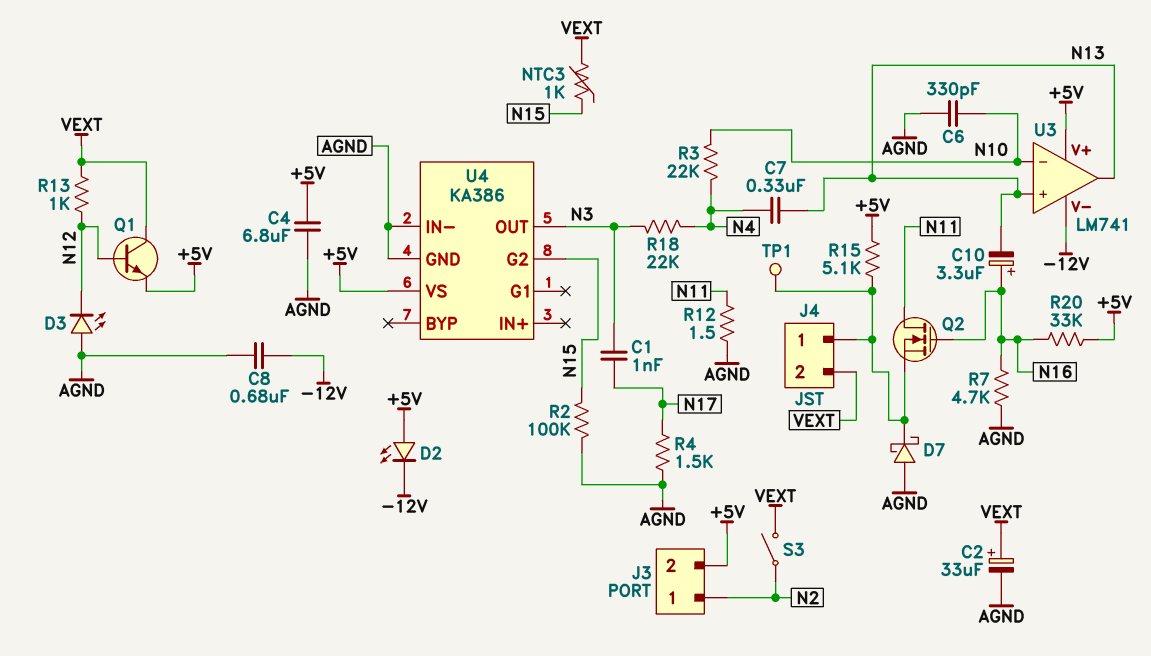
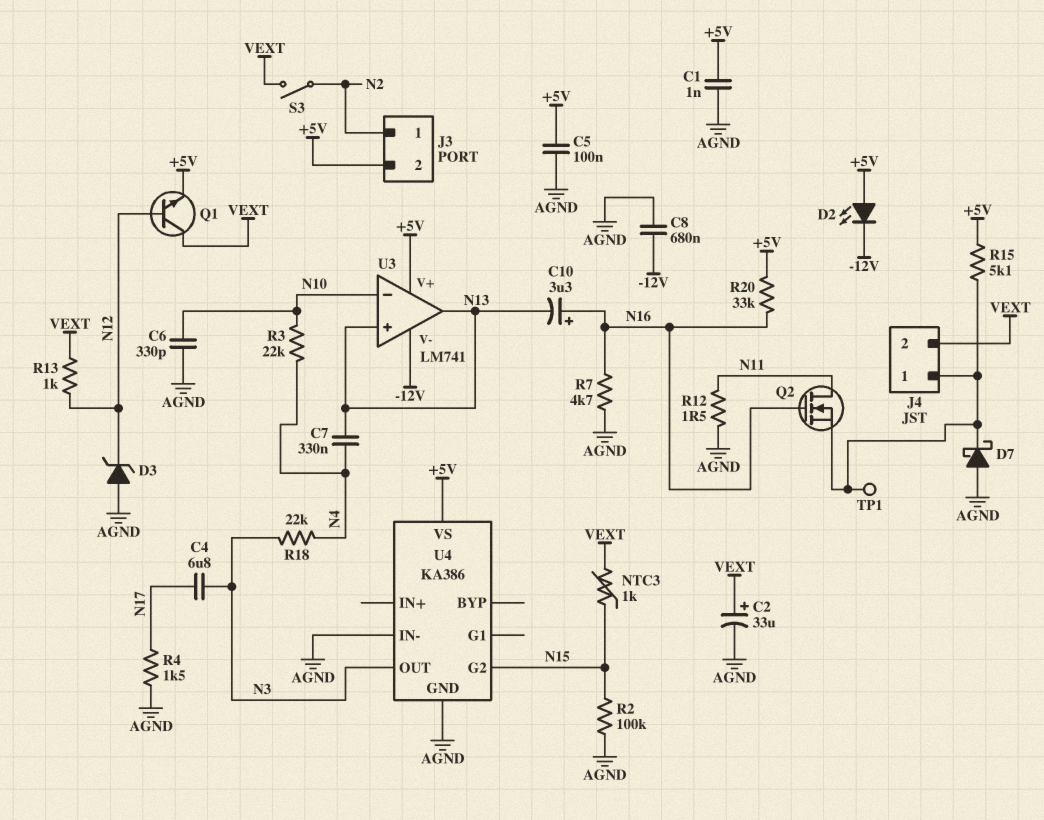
C1: 1nF (N3, N17) -> 1nF (+5V, AGND)
C4: 6.8uF (+5V, AGND) -> 6.8uF (N3, N17)
C5: none -> 100nF (+5V, AGND)
D3: LED (A AGND, K N12) -> zener (A AGND, K N12)

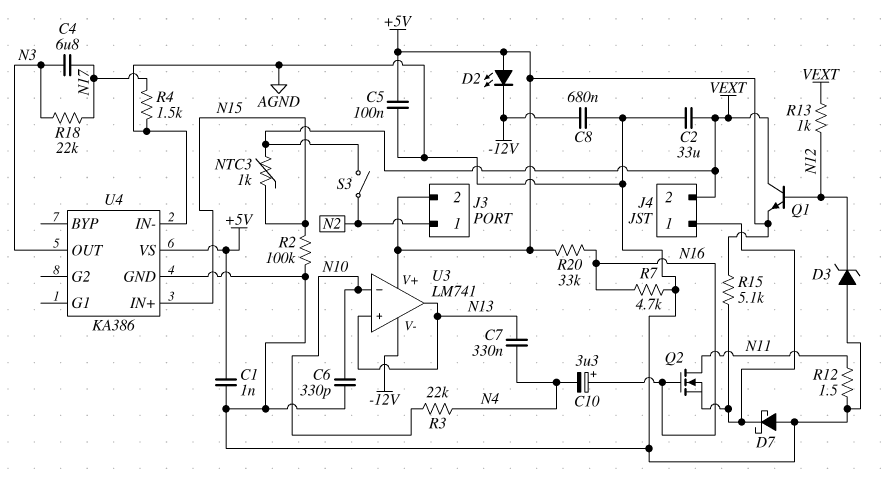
C2: 33uF (plus VEXT, minus AGND) -> 33uF (AGND, VEXT)
C10: 3.3uF (plus N16, minus N13) -> 3.3uF (plus N16, minus N4)
R18: 22k (N3, N4) -> 22k (N3, N17)
TP1: test point (J4/1) -> none
U4 pin G2: N15 -> none
U4 pin IN+: none -> N15

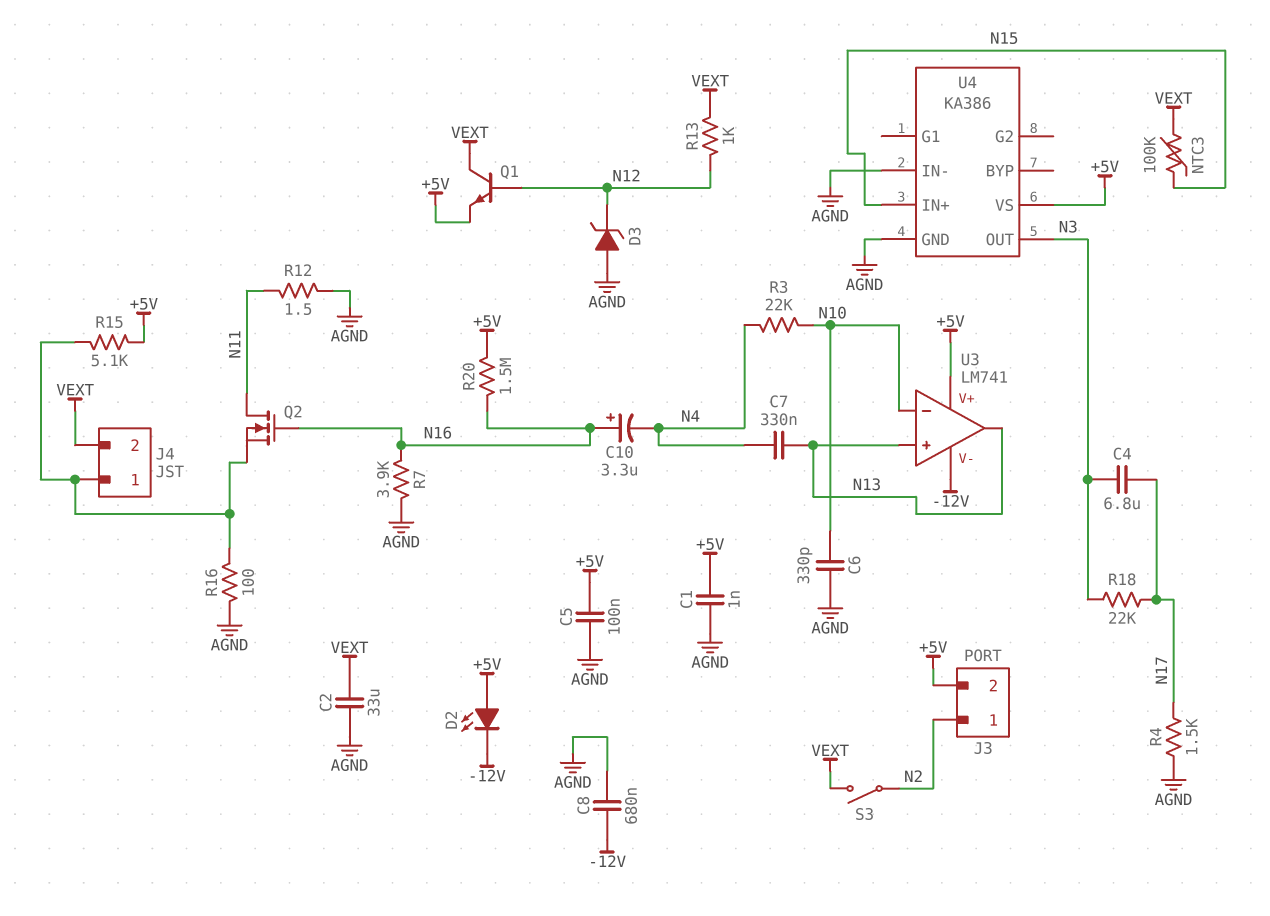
D7: schottky (A AGND, K J4/1) -> none
NTC3: 1k (N15, VEXT) -> 100k (N15, VEXT)
R2: 100k (AGND, N15) -> none
R7: 4.7k (AGND, N16) -> 3.9k (AGND, N16)
R16: none -> 100 (AGND, J4/1)
R20: 33k (+5V, N16) -> 1.5M (+5V, N16)

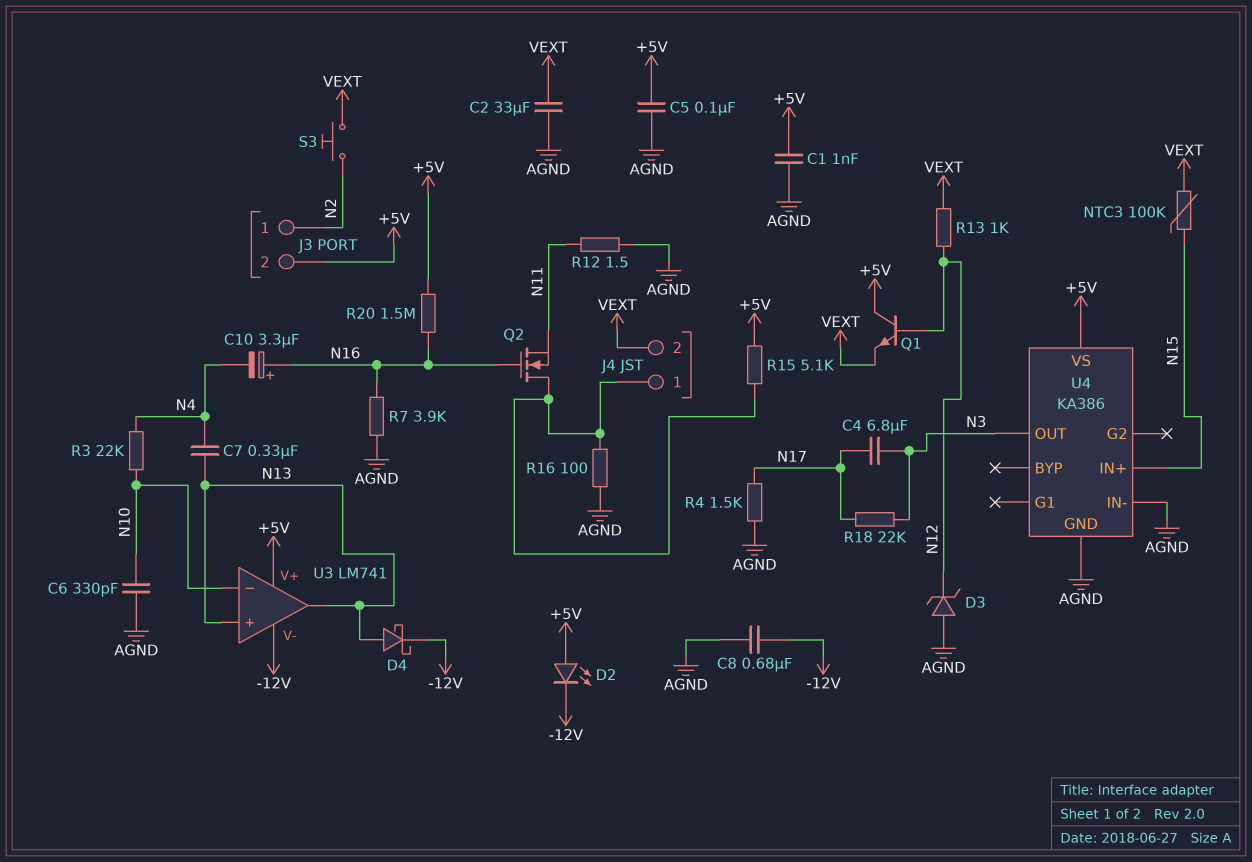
D4: none -> schottky (A N13, K -12V)
Q1: NPN (B N12, C VEXT, E +5V) -> NPN (B N12, C +5V, E VEXT)
Q2: NMOS (G N16, D N11, S J4/1) -> NMOS (G N16, D J4/1, S N11)
S3: switch (N2, VEXT) -> button (N2, VEXT)

